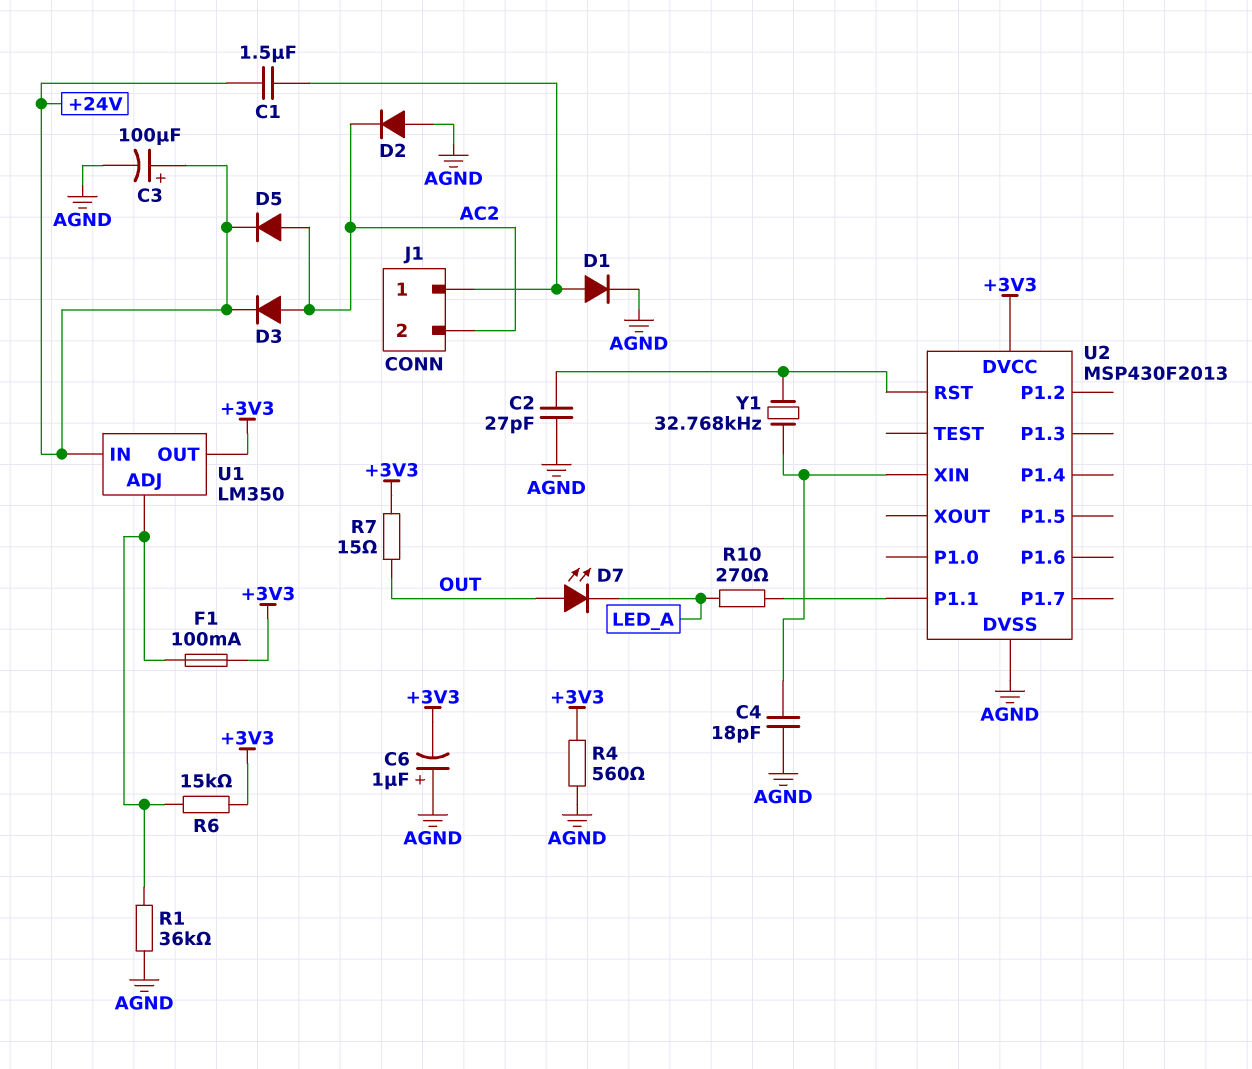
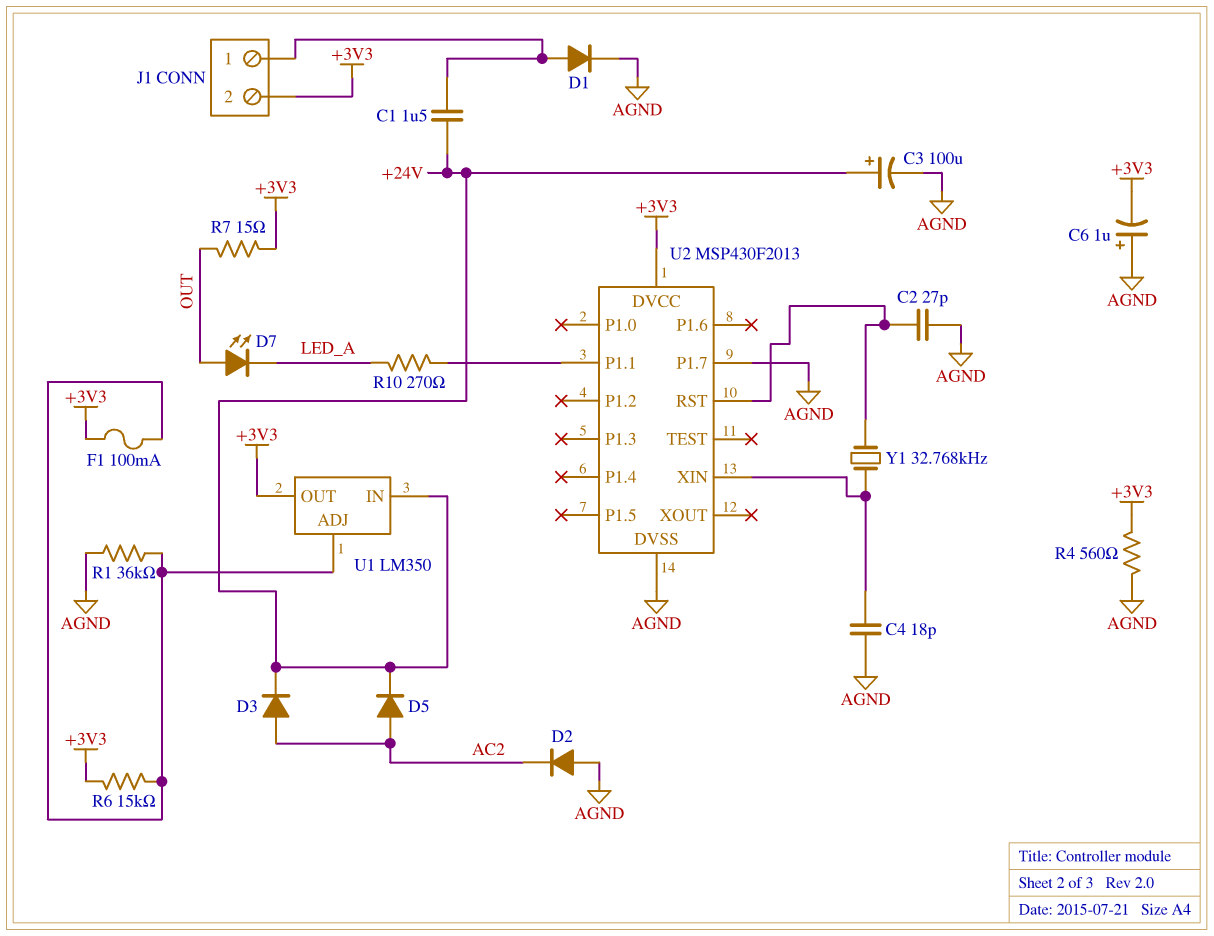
J1 pin 2: AC2 -> +3V3
U2 pin P1.7: none -> AGND

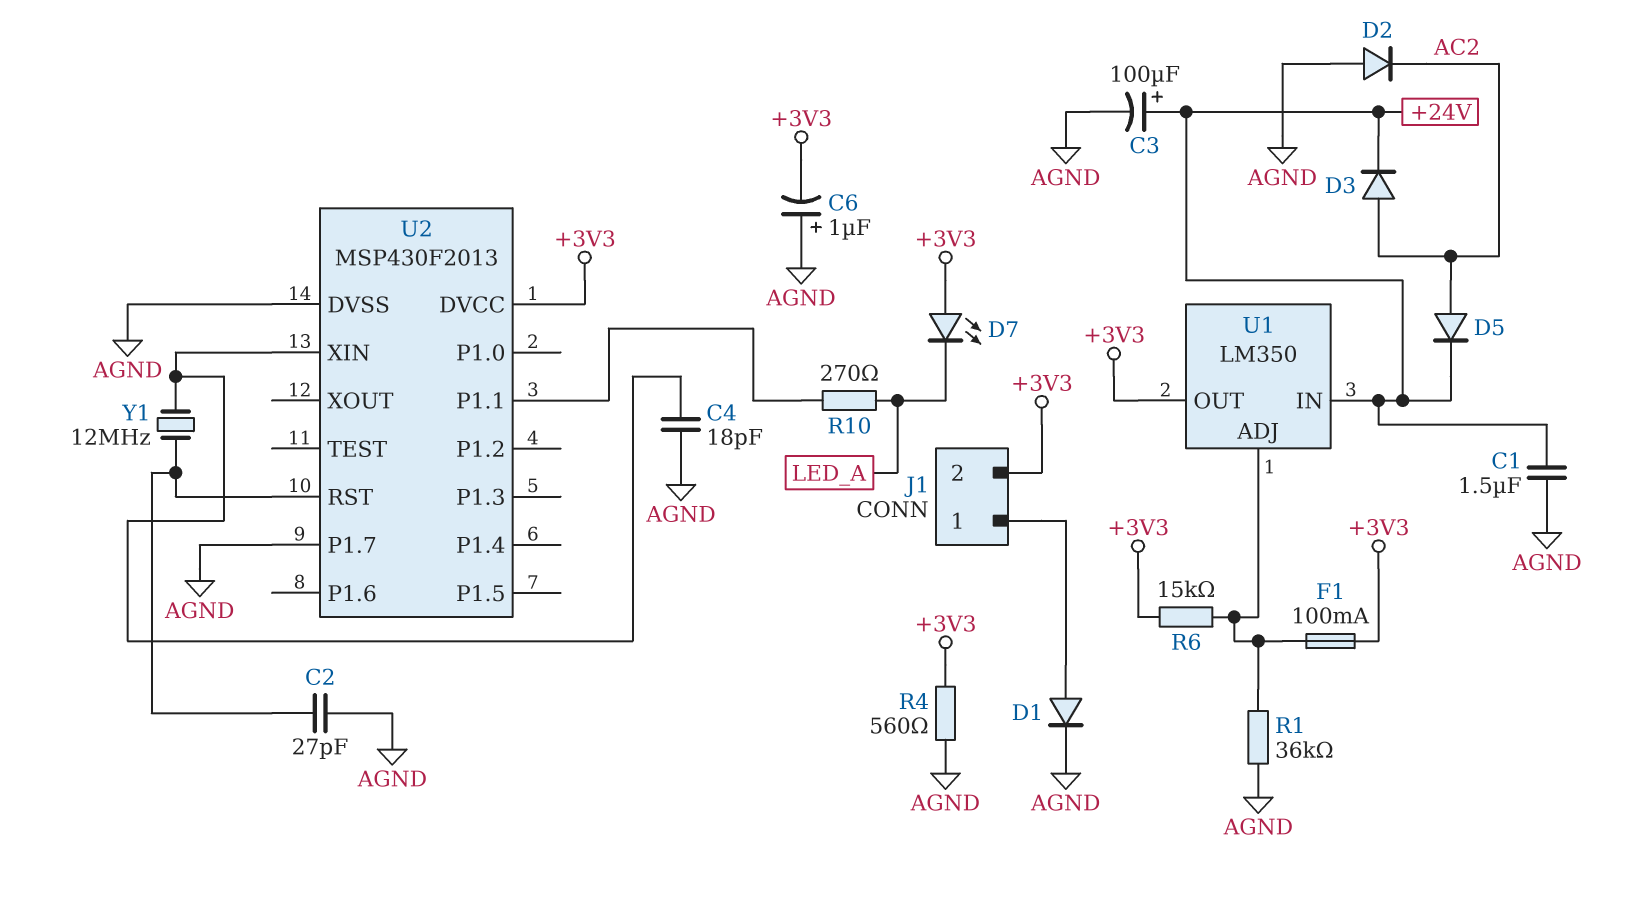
C1: 1.5uF (+24V, J1/1) -> 1.5uF (+24V, AGND)
D7: LED (A OUT, K LED_A) -> LED (A +3V3, K LED_A)
R7: 15 (+3V3, OUT) -> none
Y1: 32.768kHz (U2/RST, U2/XIN) -> 12MHz (U2/RST, U2/XIN)

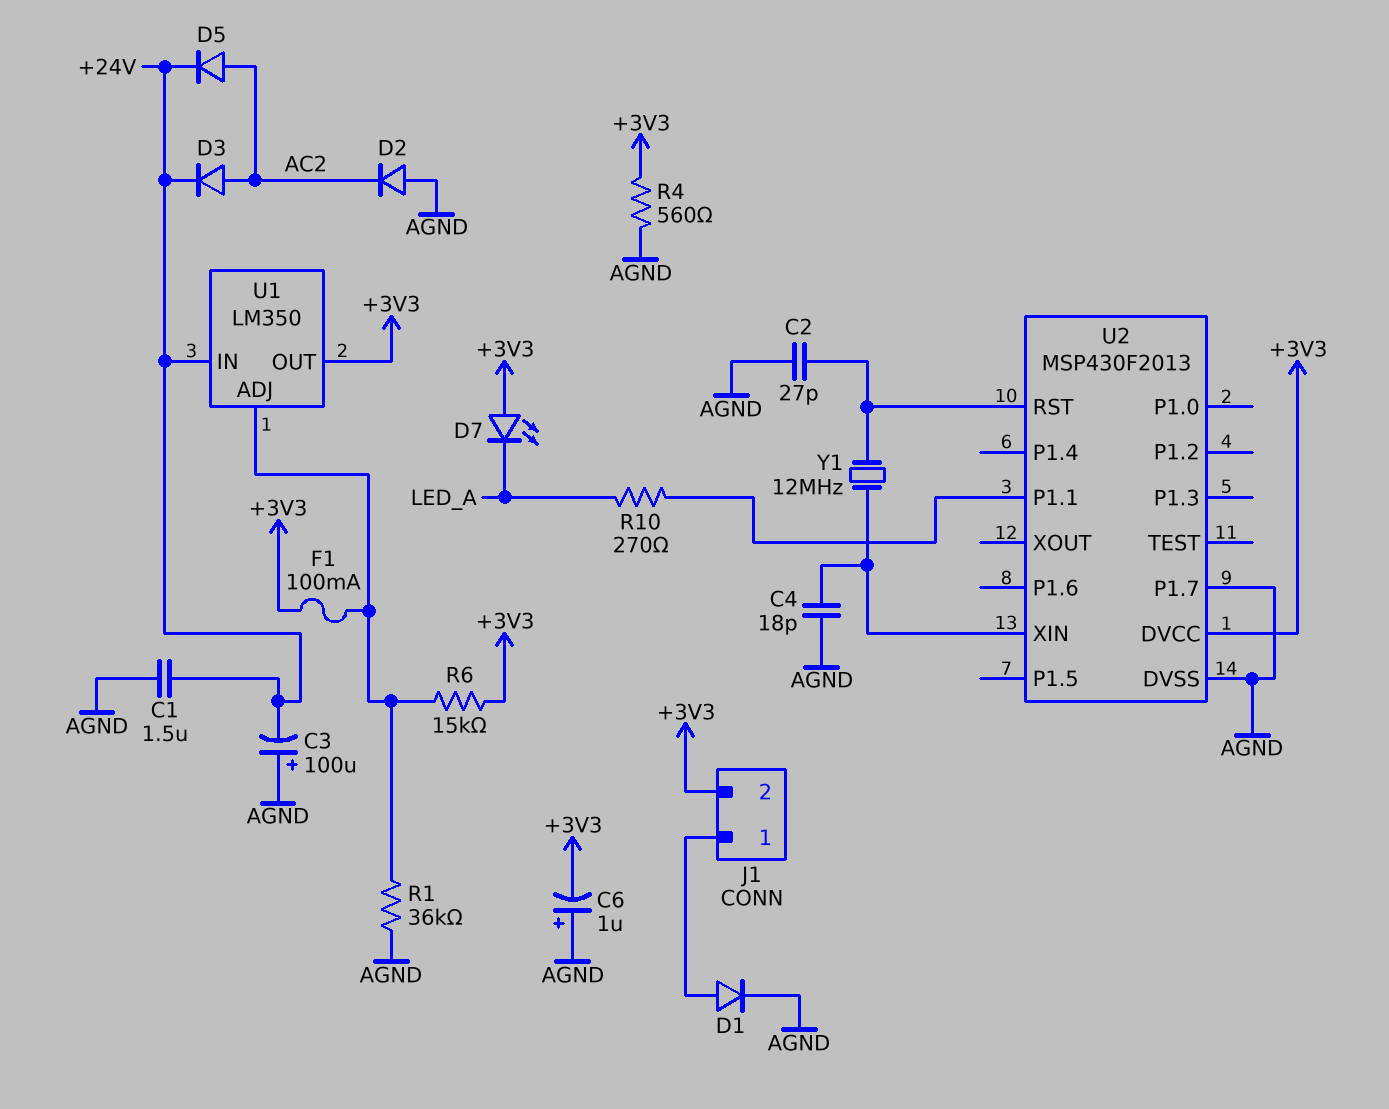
C3: 100uF (plus +24V, minus AGND) -> 100uF (plus AGND, minus +24V)

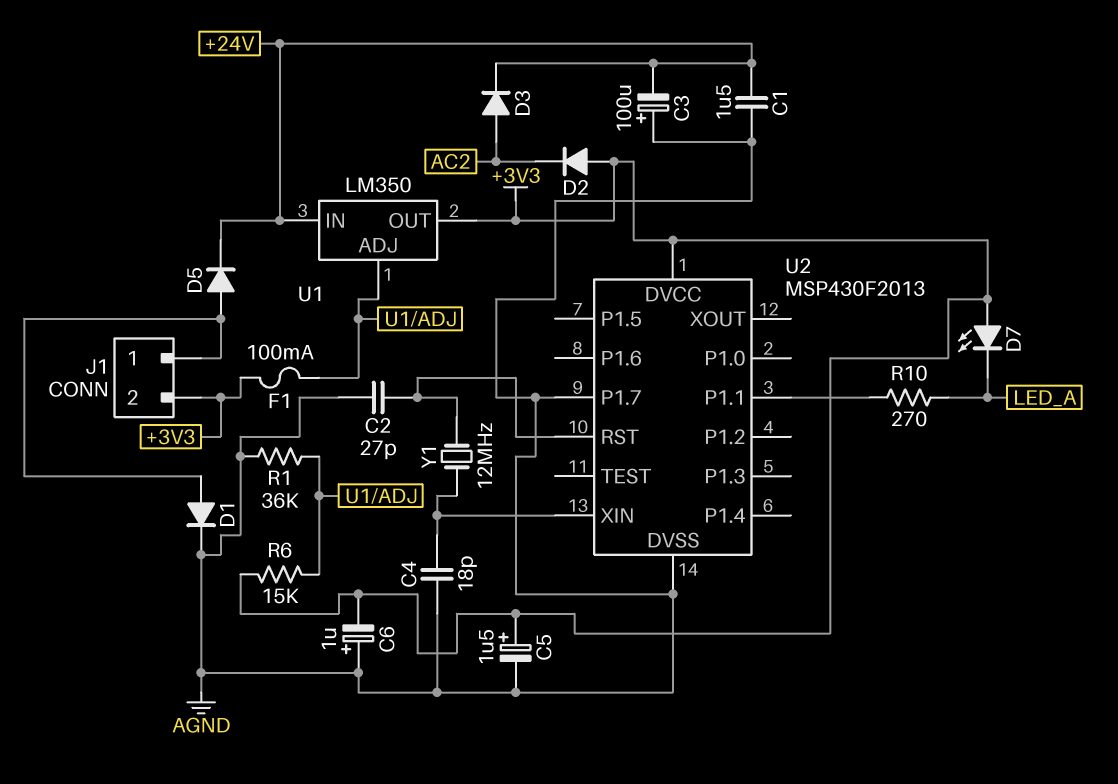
C5: none -> 1.5uF (plus +3V3, minus AGND)
D2: diode (A AGND, K AC2) -> diode (A +3V3, K AC2)
D5: diode (A AC2, K +24V) -> diode (A J1/1, K +24V)
R4: 560 (+3V3, AGND) -> none

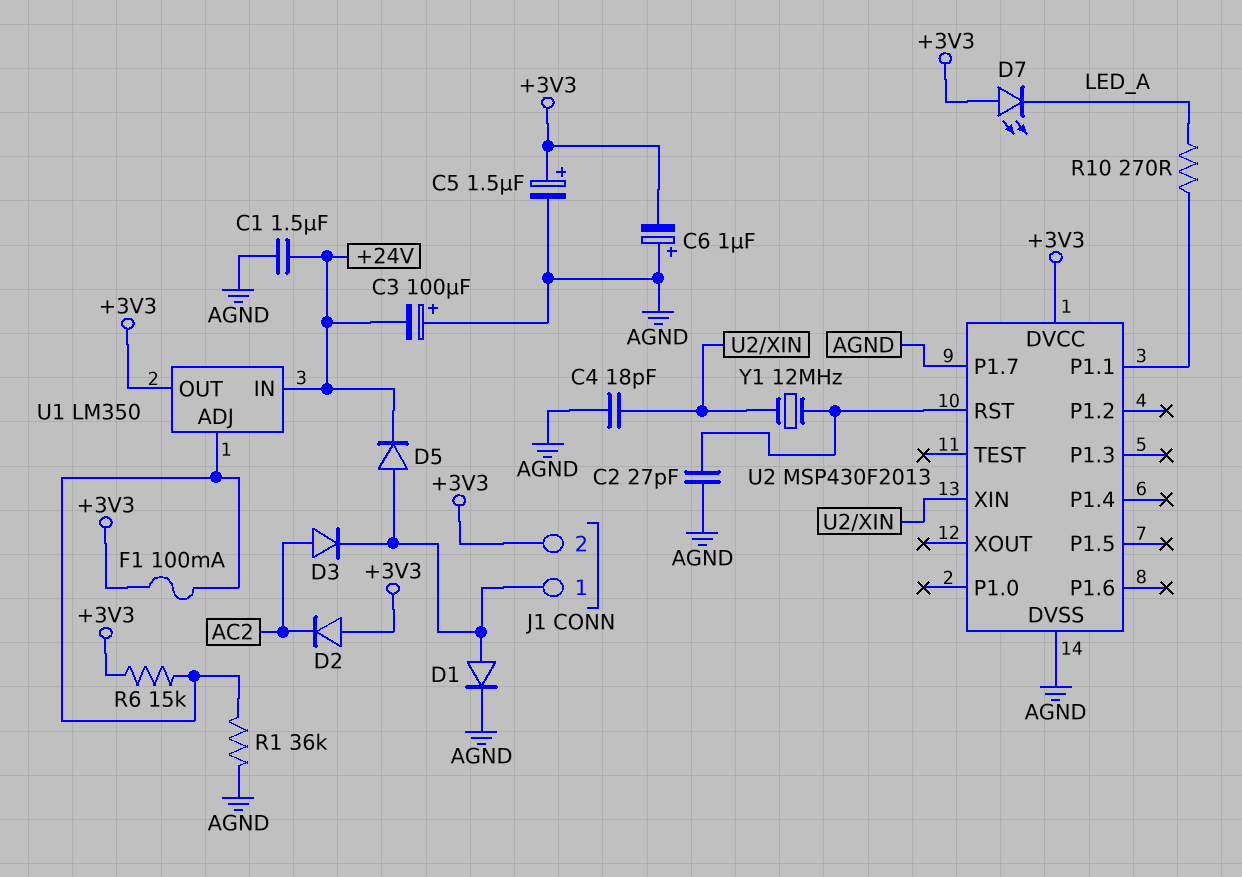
D3: diode (A AC2, K +24V) -> diode (A AC2, K J1/1)

